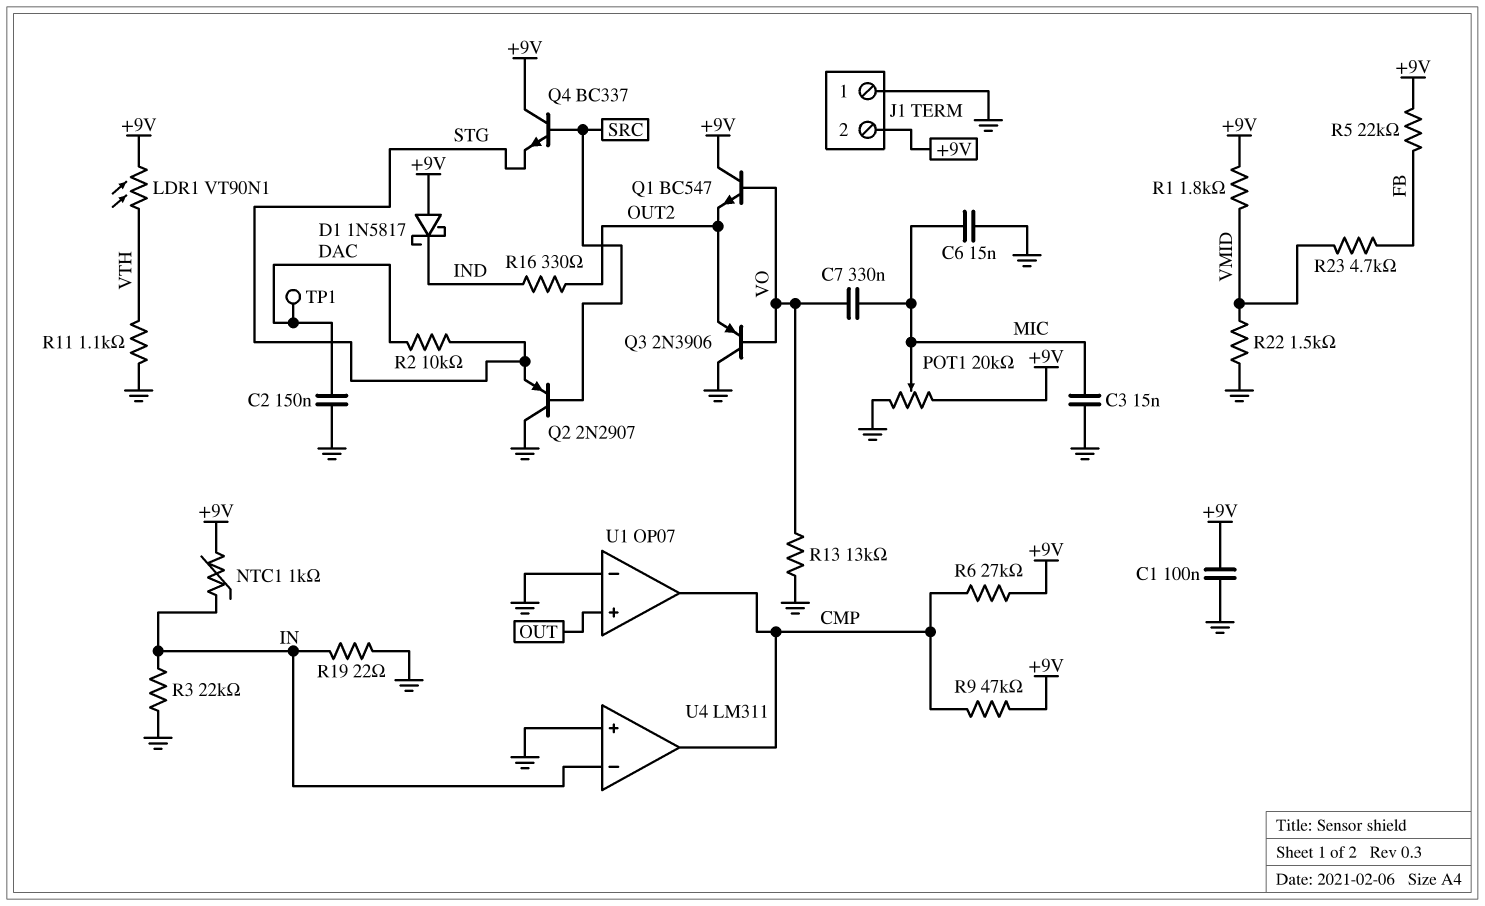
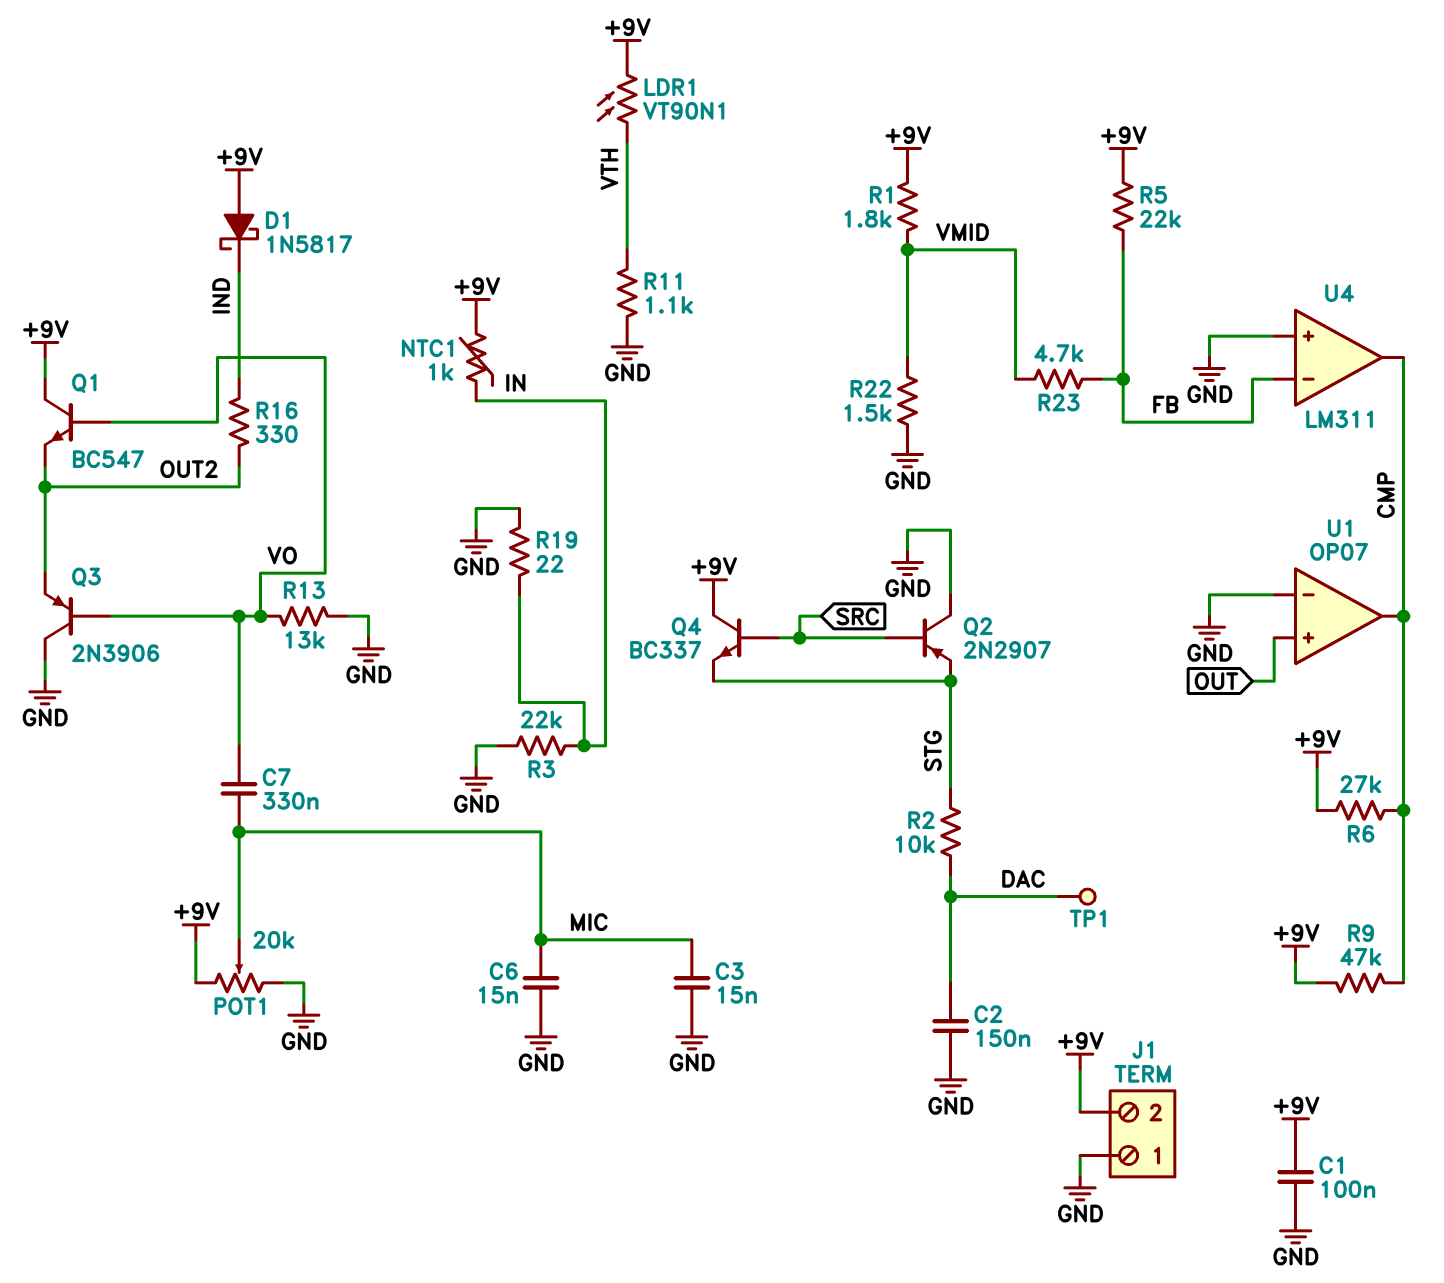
U4 pin in-: IN -> FB

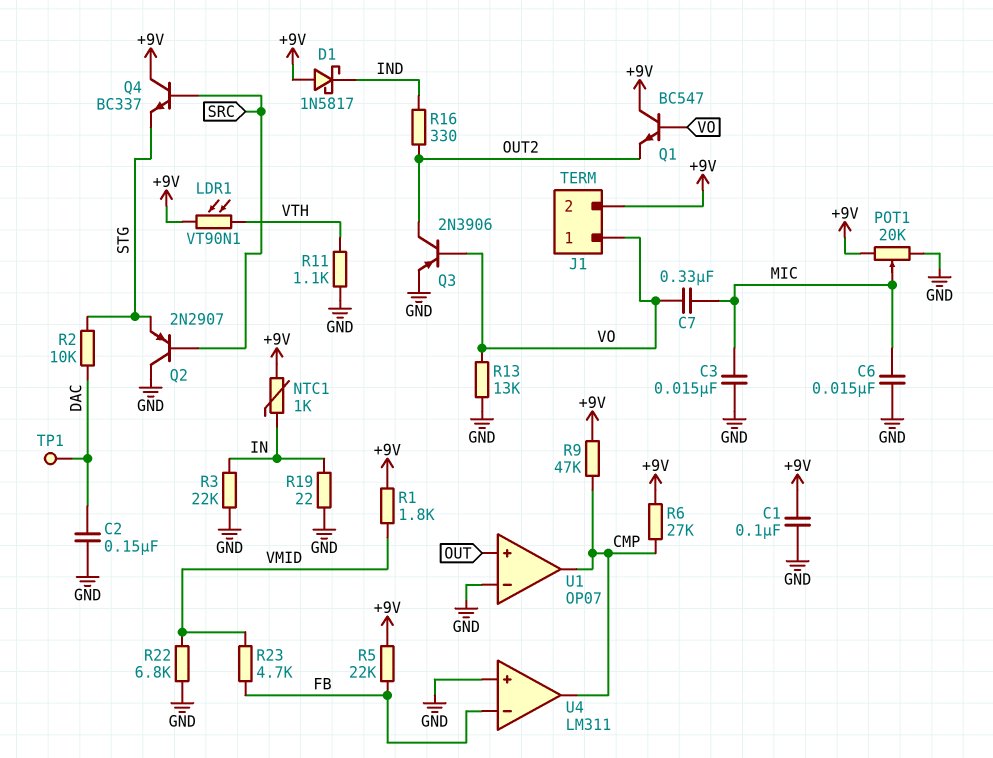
J1 pin 1: GND -> VO
Q3: PNP 2N3906 (B VO, C GND, E OUT2) -> PNP 2N3906 (B VO, C OUT2, E GND)
R22: 1.5k (GND, VMID) -> 6.8k (GND, VMID)

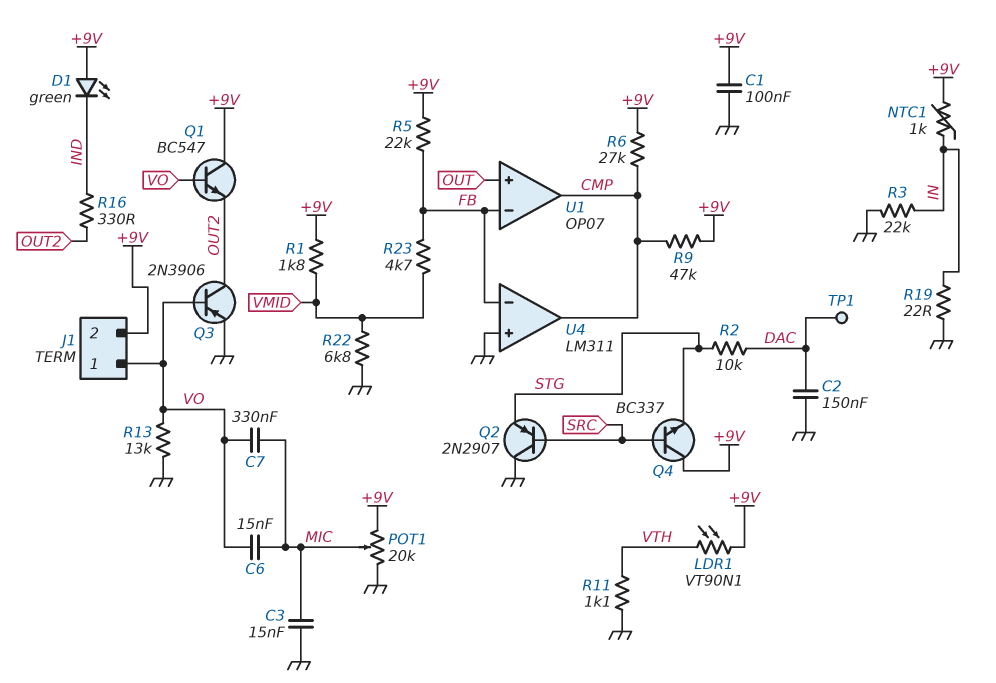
C6: 15nF (GND, MIC) -> 15nF (MIC, VO)
D1: schottky 1N5817 (A +9V, K IND) -> LED green (A +9V, K IND)
U1 pin in-: GND -> FB

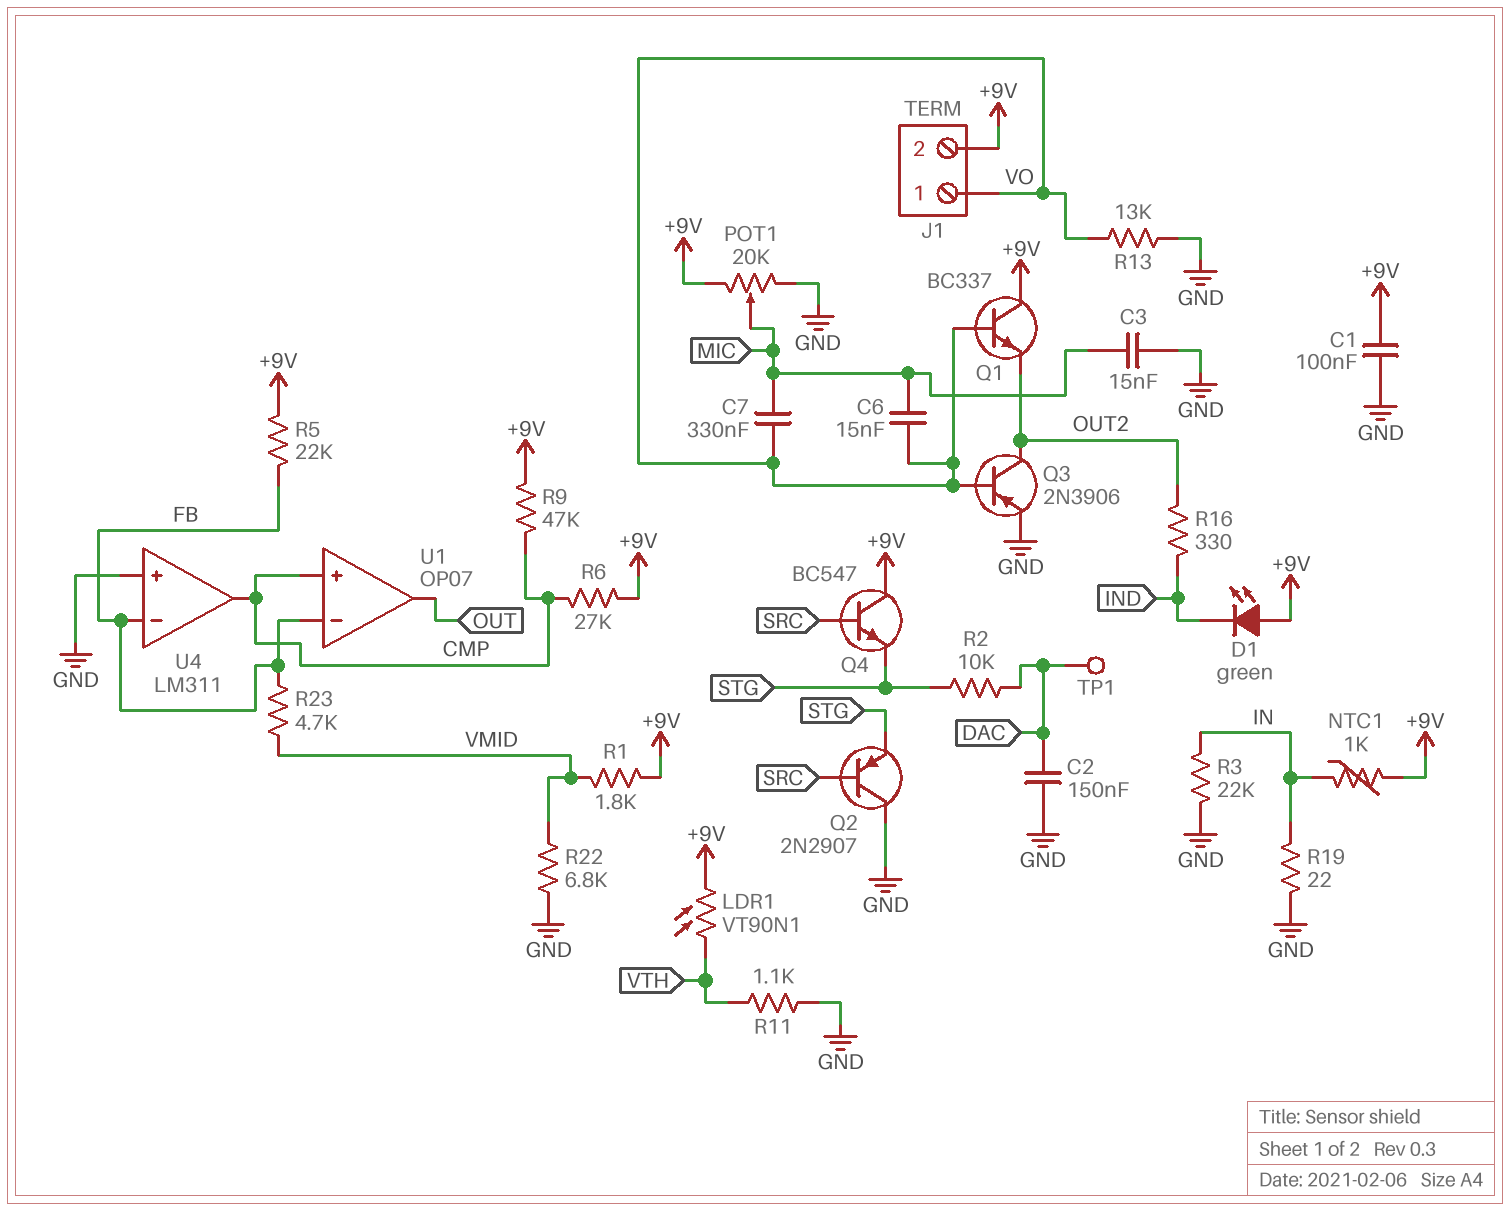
Q1: NPN BC547 (B VO, C +9V, E OUT2) -> NPN BC337 (B VO, C +9V, E OUT2)
Q4: NPN BC337 (B SRC, C +9V, E STG) -> NPN BC547 (B SRC, C +9V, E STG)
U1 pin in+: OUT -> CMP
U1 pin out: CMP -> OUT

